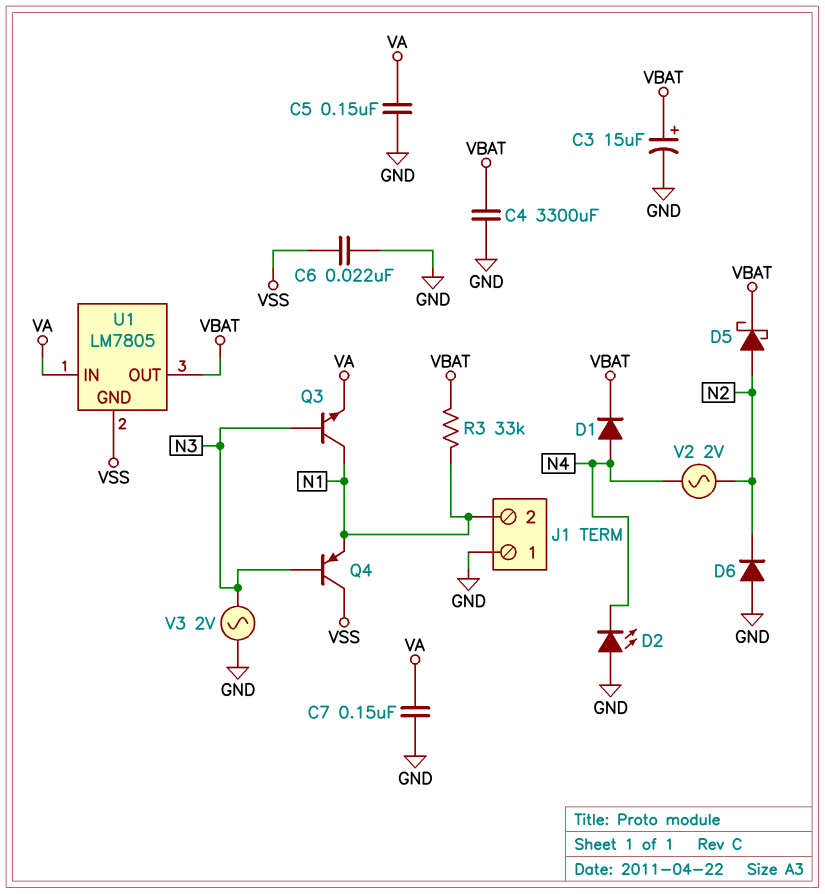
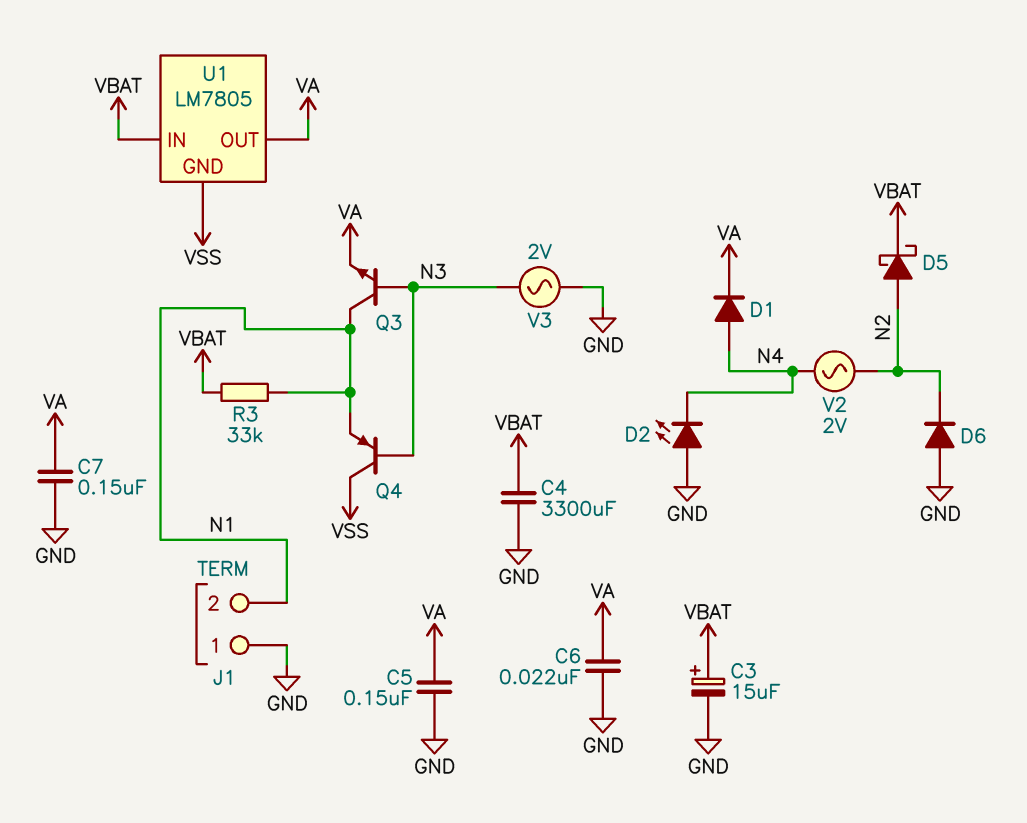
C6: 22nF (GND, VSS) -> 22nF (GND, VA)
D1: diode (A N4, K VBAT) -> diode (A N4, K VA)
U1 pin IN: VA -> VBAT
U1 pin OUT: VBAT -> VA

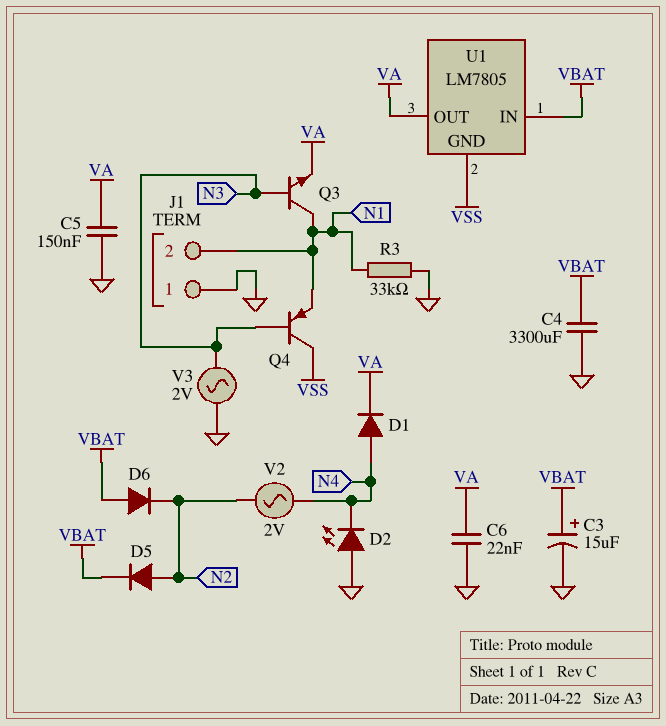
C7: 150nF (GND, VA) -> none
D5: schottky (A N2, K VBAT) -> diode (A N2, K VBAT)
D6: diode (A GND, K N2) -> diode (A VBAT, K N2)
R3: 33k (N1, VBAT) -> 33k (GND, N1)

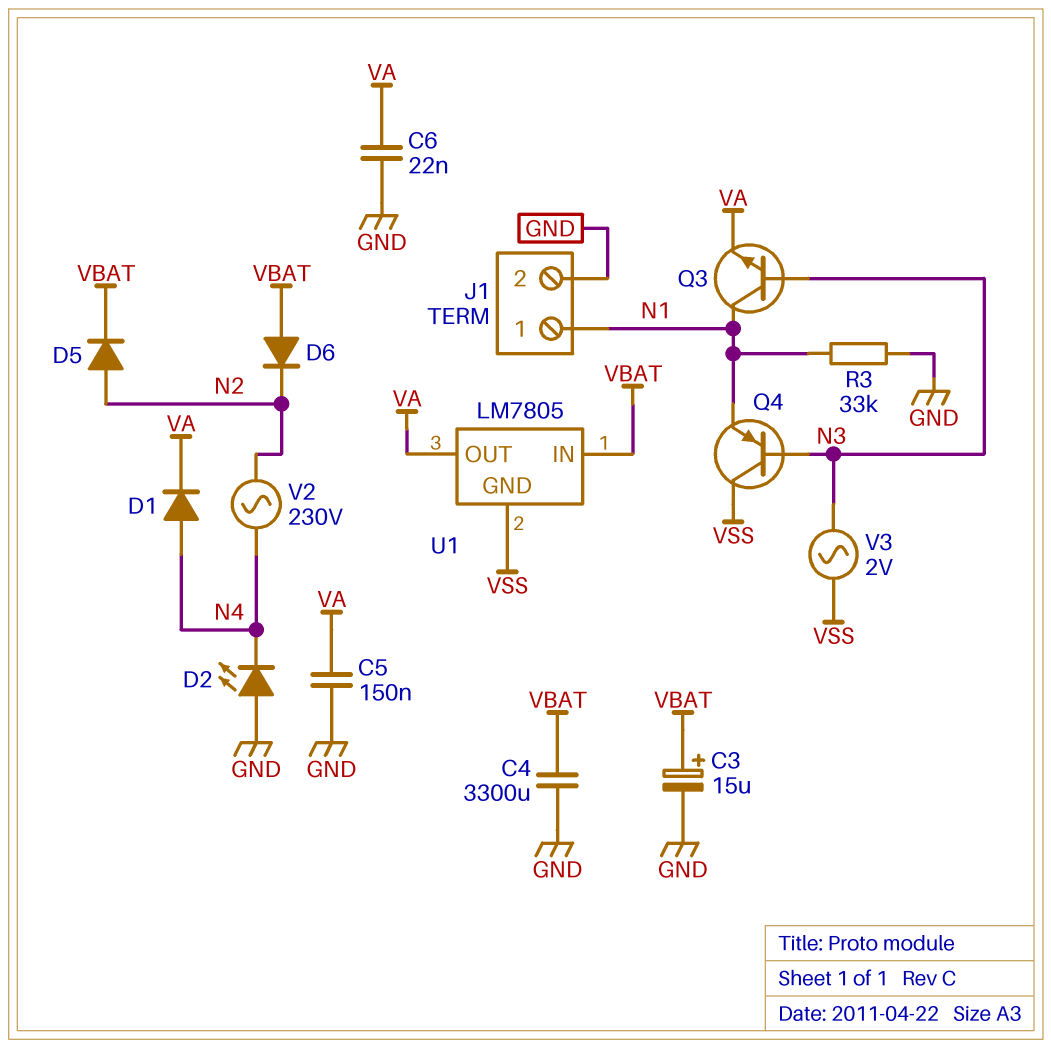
J1 pin 1: GND -> N1
J1 pin 2: N1 -> GND
V2: AC 2V (N2, N4) -> AC 230V (N2, N4)
V3: AC 2V (GND, N3) -> AC 2V (N3, VSS)

